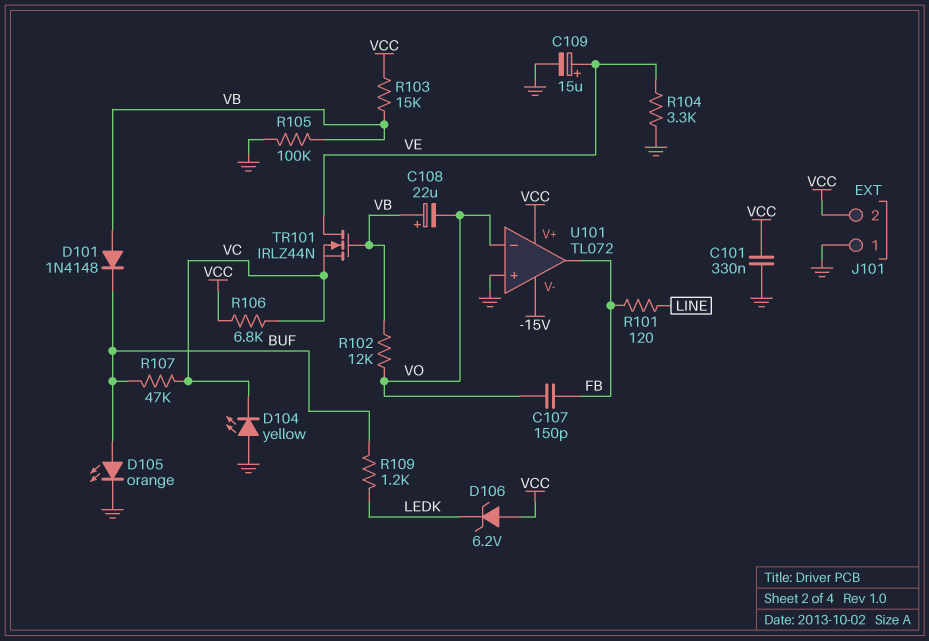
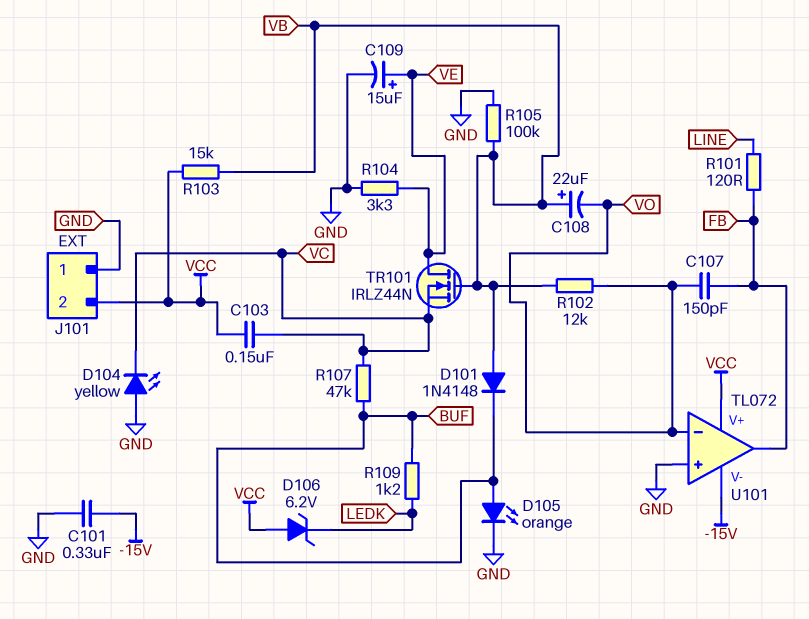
C101: 330nF (GND, VCC) -> 330nF (-15V, GND)
C103: none -> 150nF (VC, VCC)
R106: 6.8k (VC, VCC) -> none

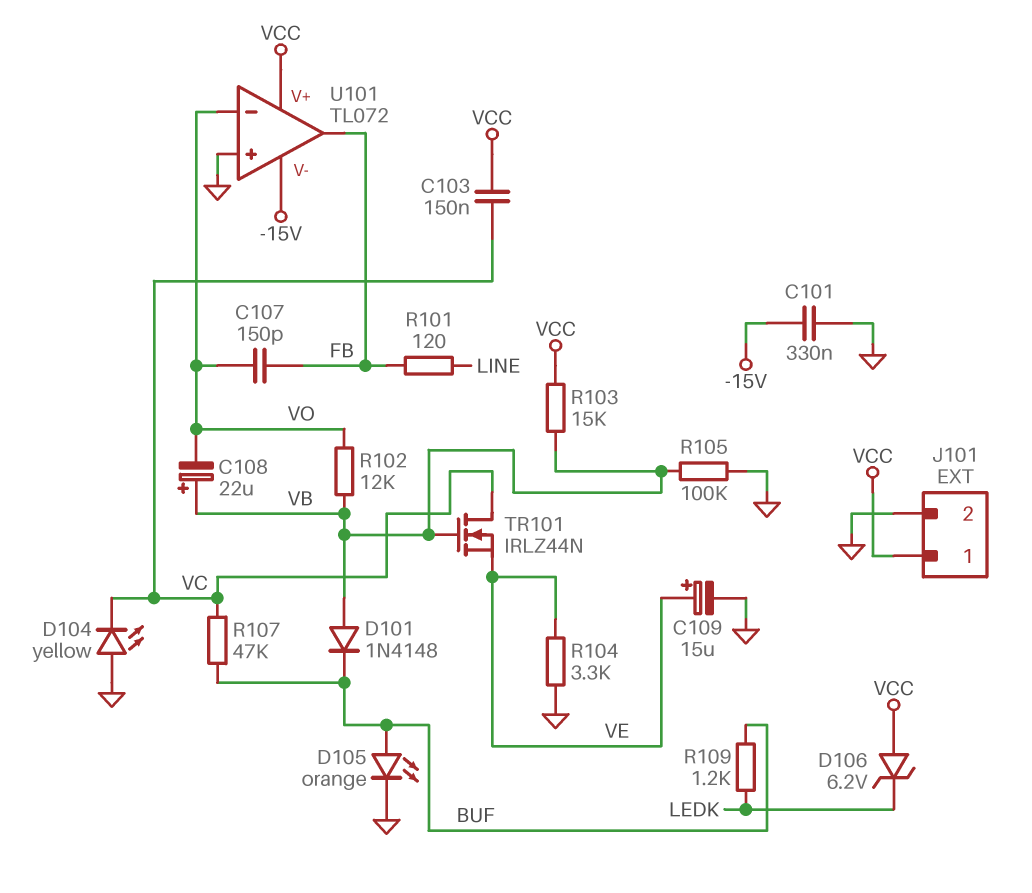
J101 pin 1: GND -> VCC
J101 pin 2: VCC -> GND
TR101: NMOS IRLZ44N (G VB, D VE, S VC) -> NMOS IRLZ44N (G VB, D VC, S VE)

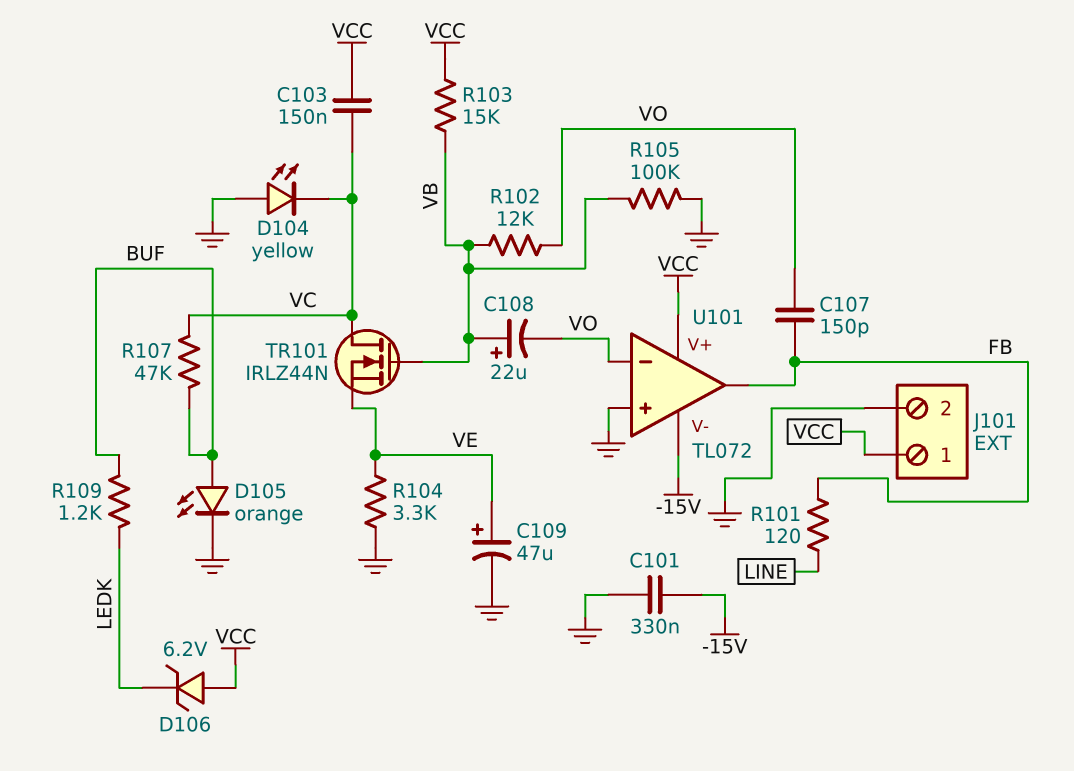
C109: 15uF (plus VE, minus GND) -> 47uF (plus VE, minus GND)
D101: diode 1N4148 (A VB, K BUF) -> none

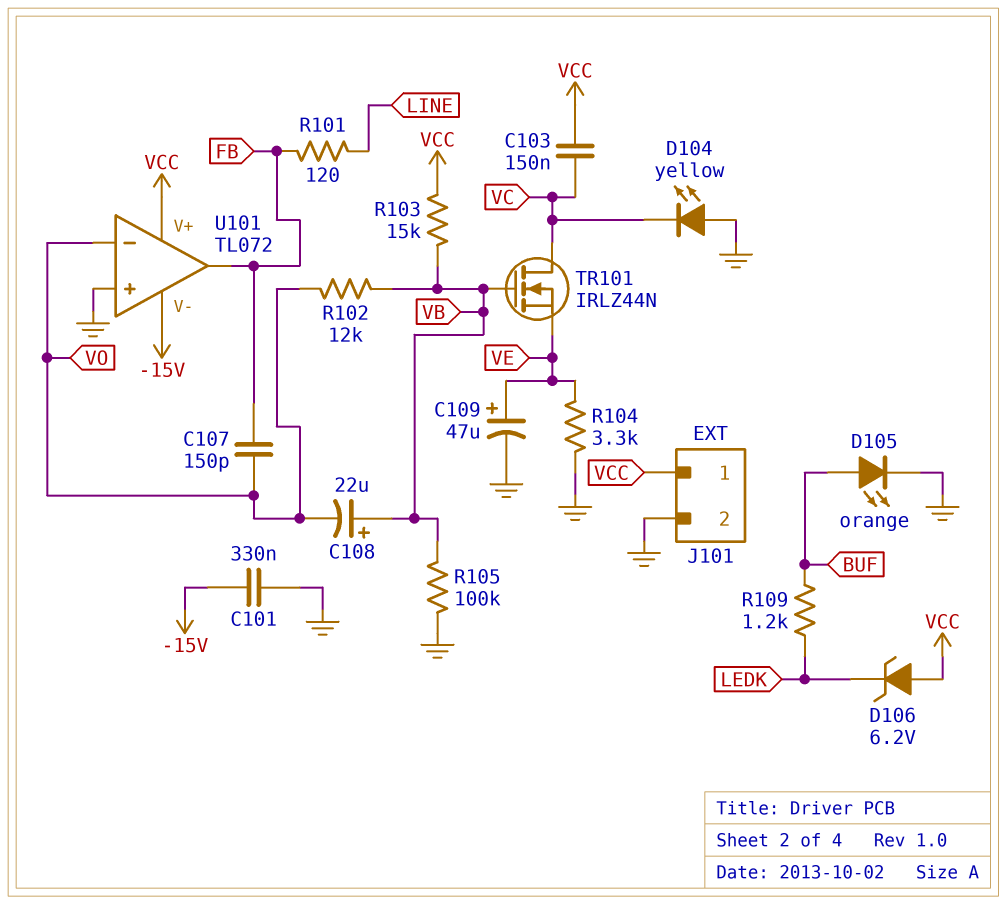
R107: 47k (BUF, VC) -> none

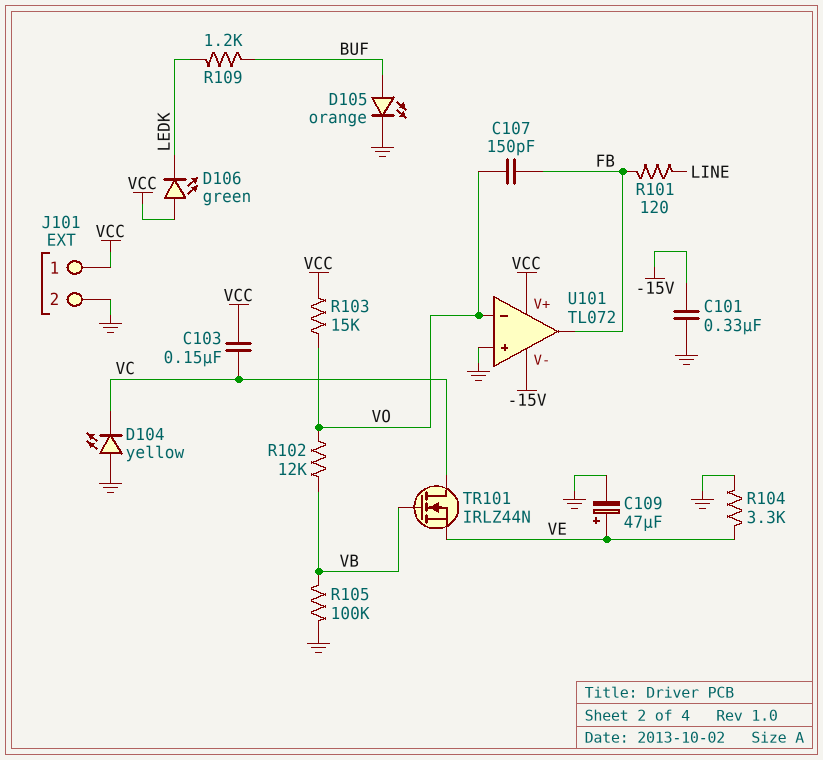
C108: 22uF (plus VB, minus VO) -> none
D106: zener 6.2V (A VCC, K LEDK) -> LED green (A VCC, K LEDK)
R103: 15k (VB, VCC) -> 15k (VCC, VO)

